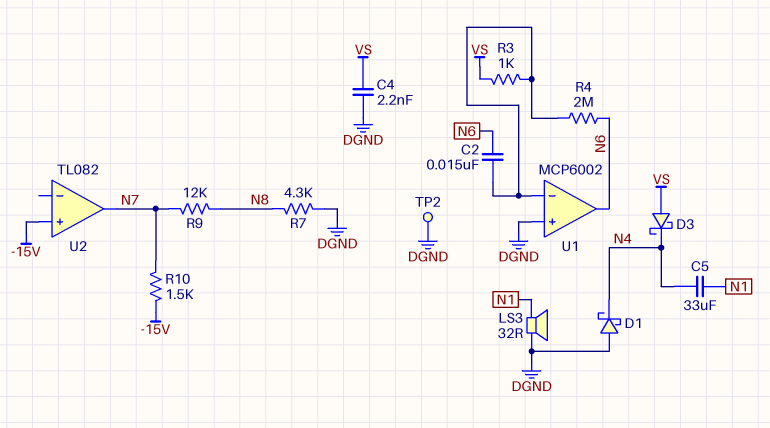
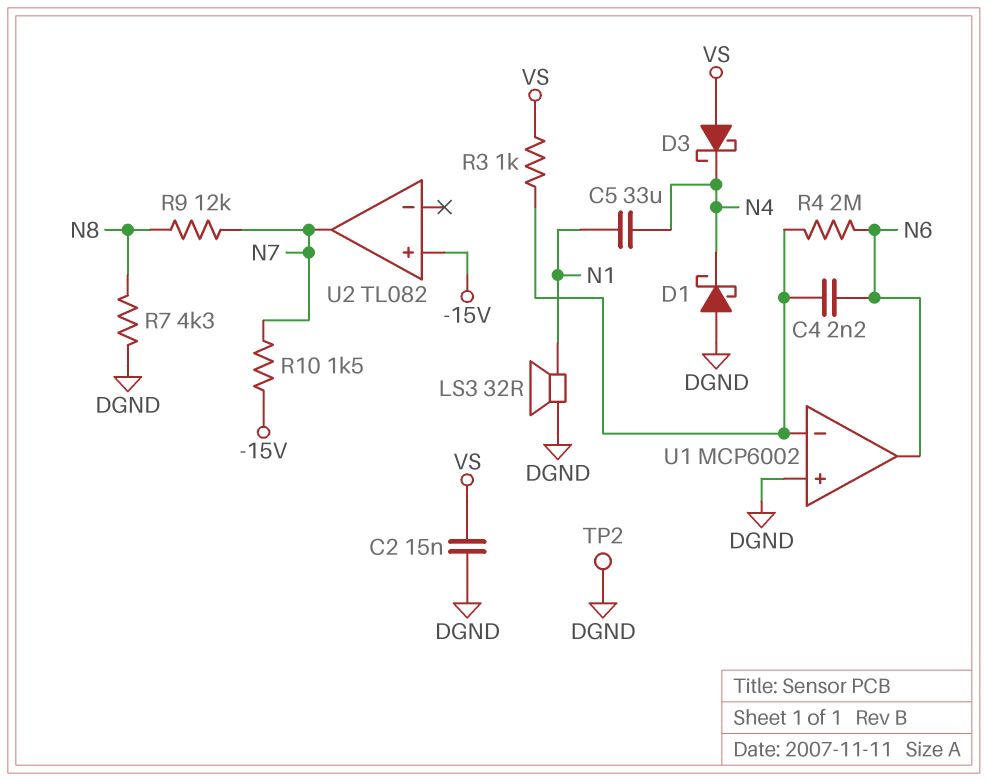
C2: 15nF (N6, U1/in-) -> 15nF (DGND, VS)
C4: 2.2nF (DGND, VS) -> 2.2nF (N6, U1/in-)

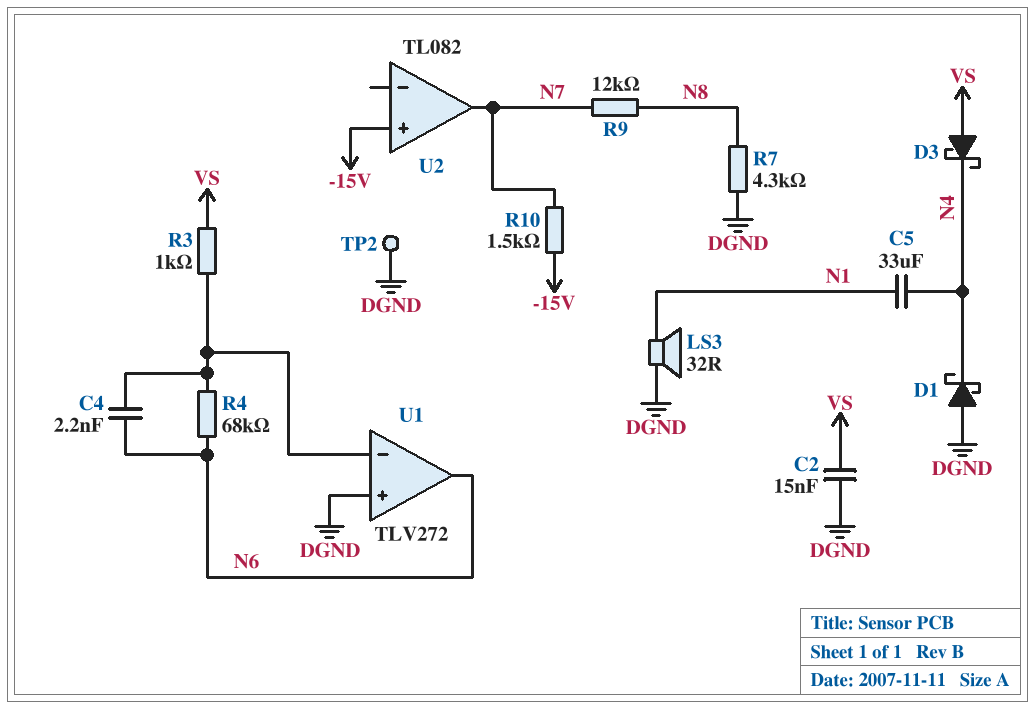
R4: 2M (N6, U1/in-) -> 68k (N6, U1/in-)
U1: MCP6002 -> TLV272

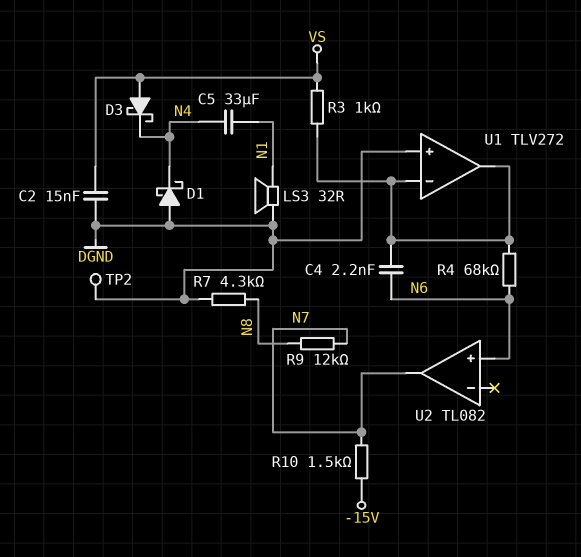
U1 pin out: N6 -> U1/in-
U2 pin in+: -15V -> N6

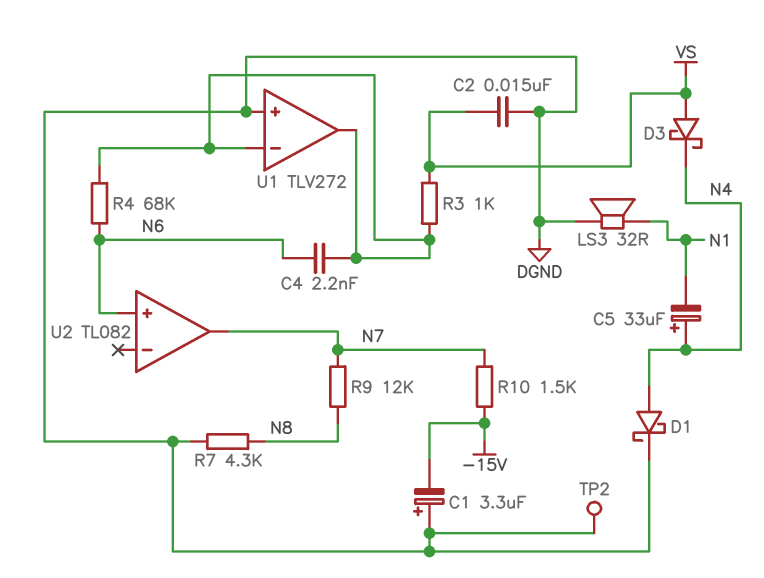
C1: none -> 3.3uF (plus DGND, minus -15V)
C5: 33uF (N1, N4) -> 33uF (plus N4, minus N1)
D1: schottky (A DGND, K N4) -> schottky (A N4, K DGND)

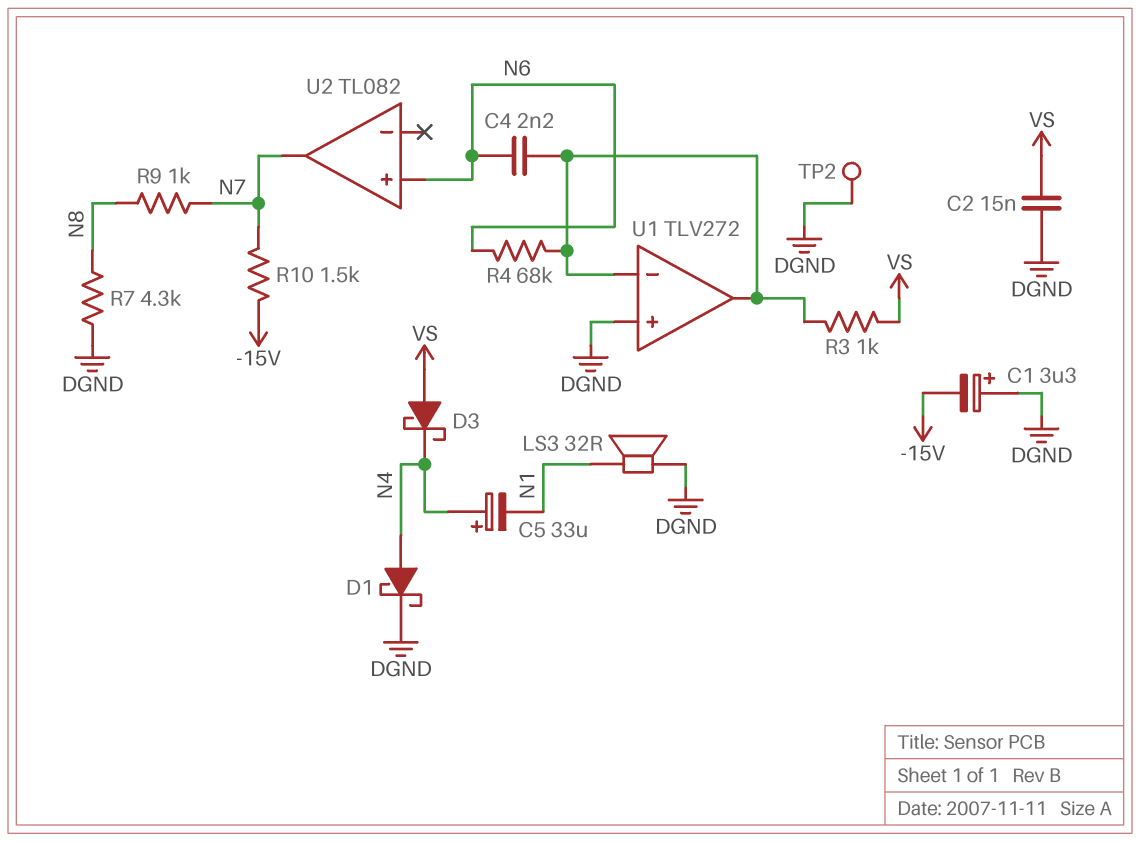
R9: 12k (N7, N8) -> 1k (N7, N8)

